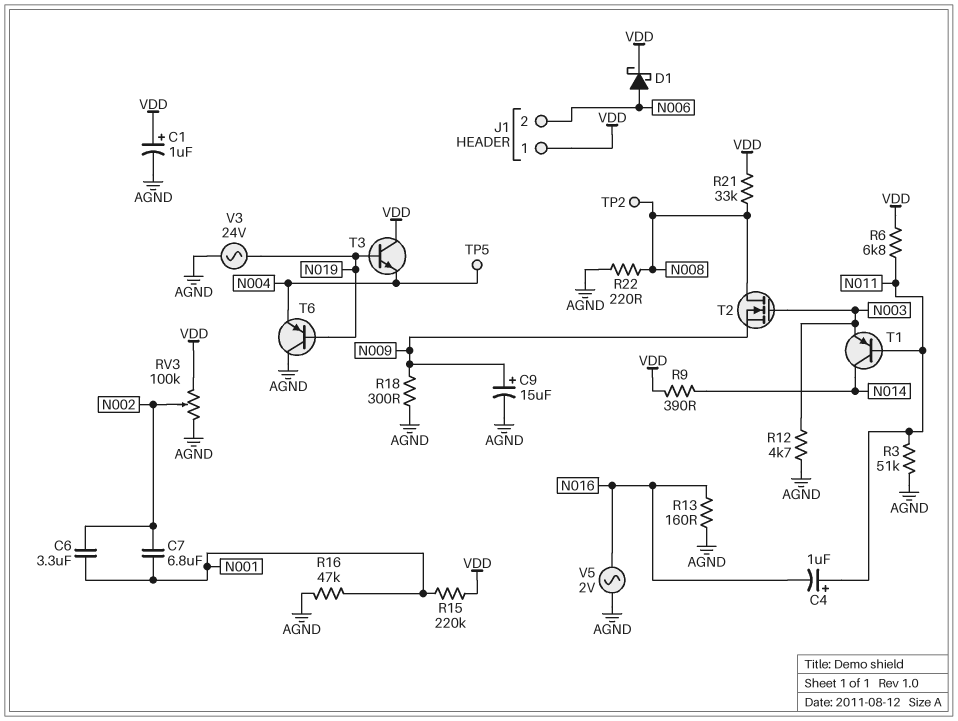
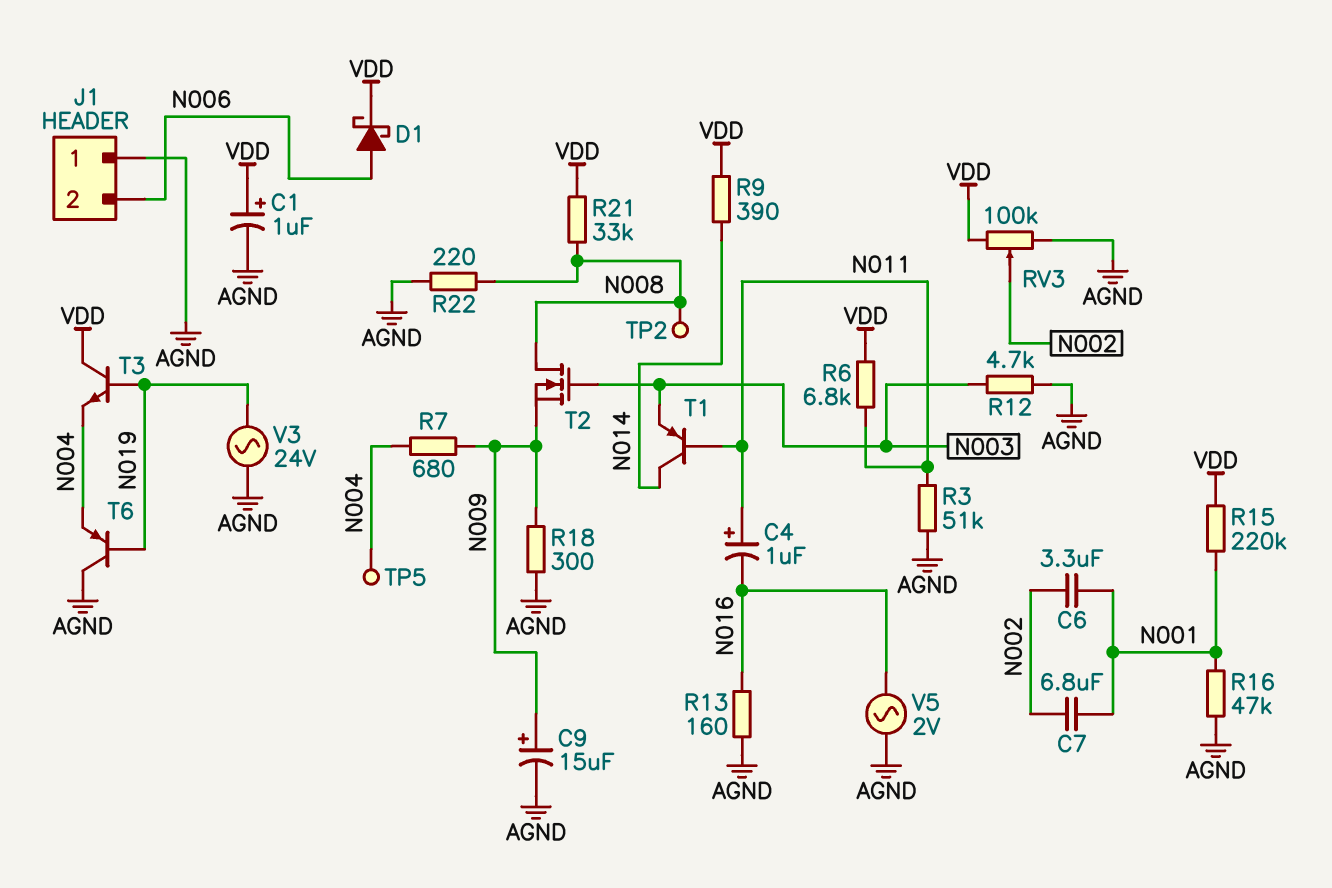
J1 pin 1: VDD -> AGND
R7: none -> 680 (N004, N009)

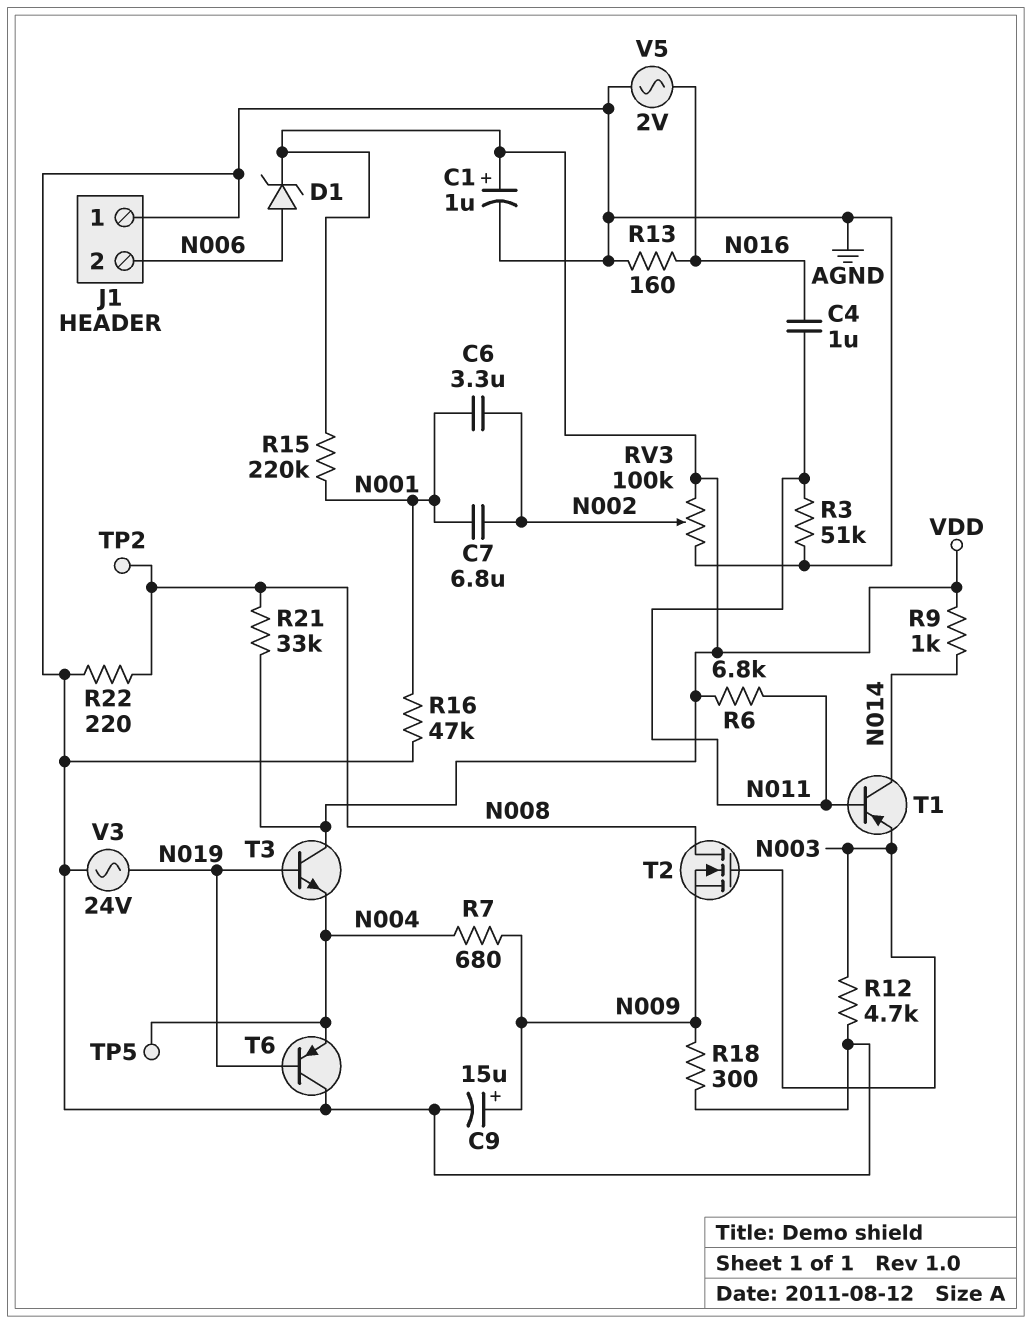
C4: 1uF (plus N011, minus N016) -> 1uF (N011, N016)
D1: schottky (A N006, K VDD) -> zener (A N006, K VDD)
R9: 390 (N014, VDD) -> 1k (N014, VDD)

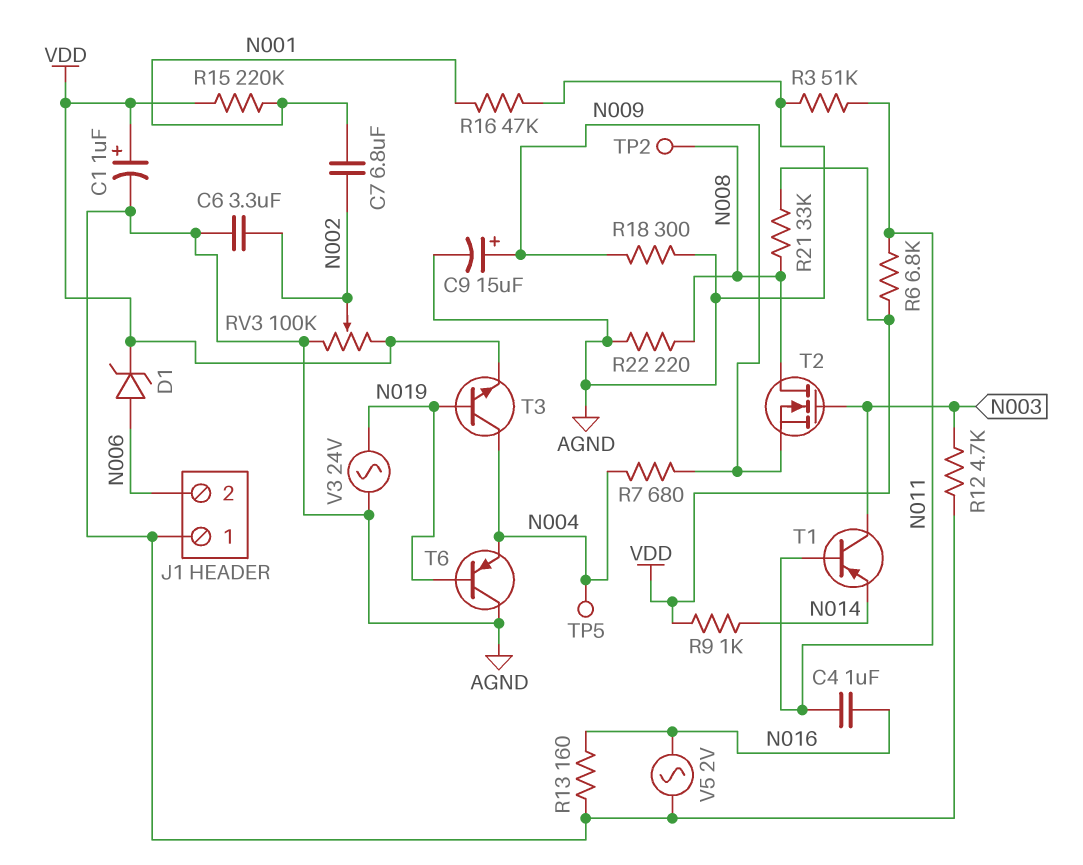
C6: 3.3uF (N001, N002) -> 3.3uF (AGND, N002)
T1: PNP (B N011, C N014, E N003) -> PNP (B N011, C N003, E N014)
T3: NPN (B N019, C VDD, E N004) -> NPN (B N019, C N004, E VDD)

